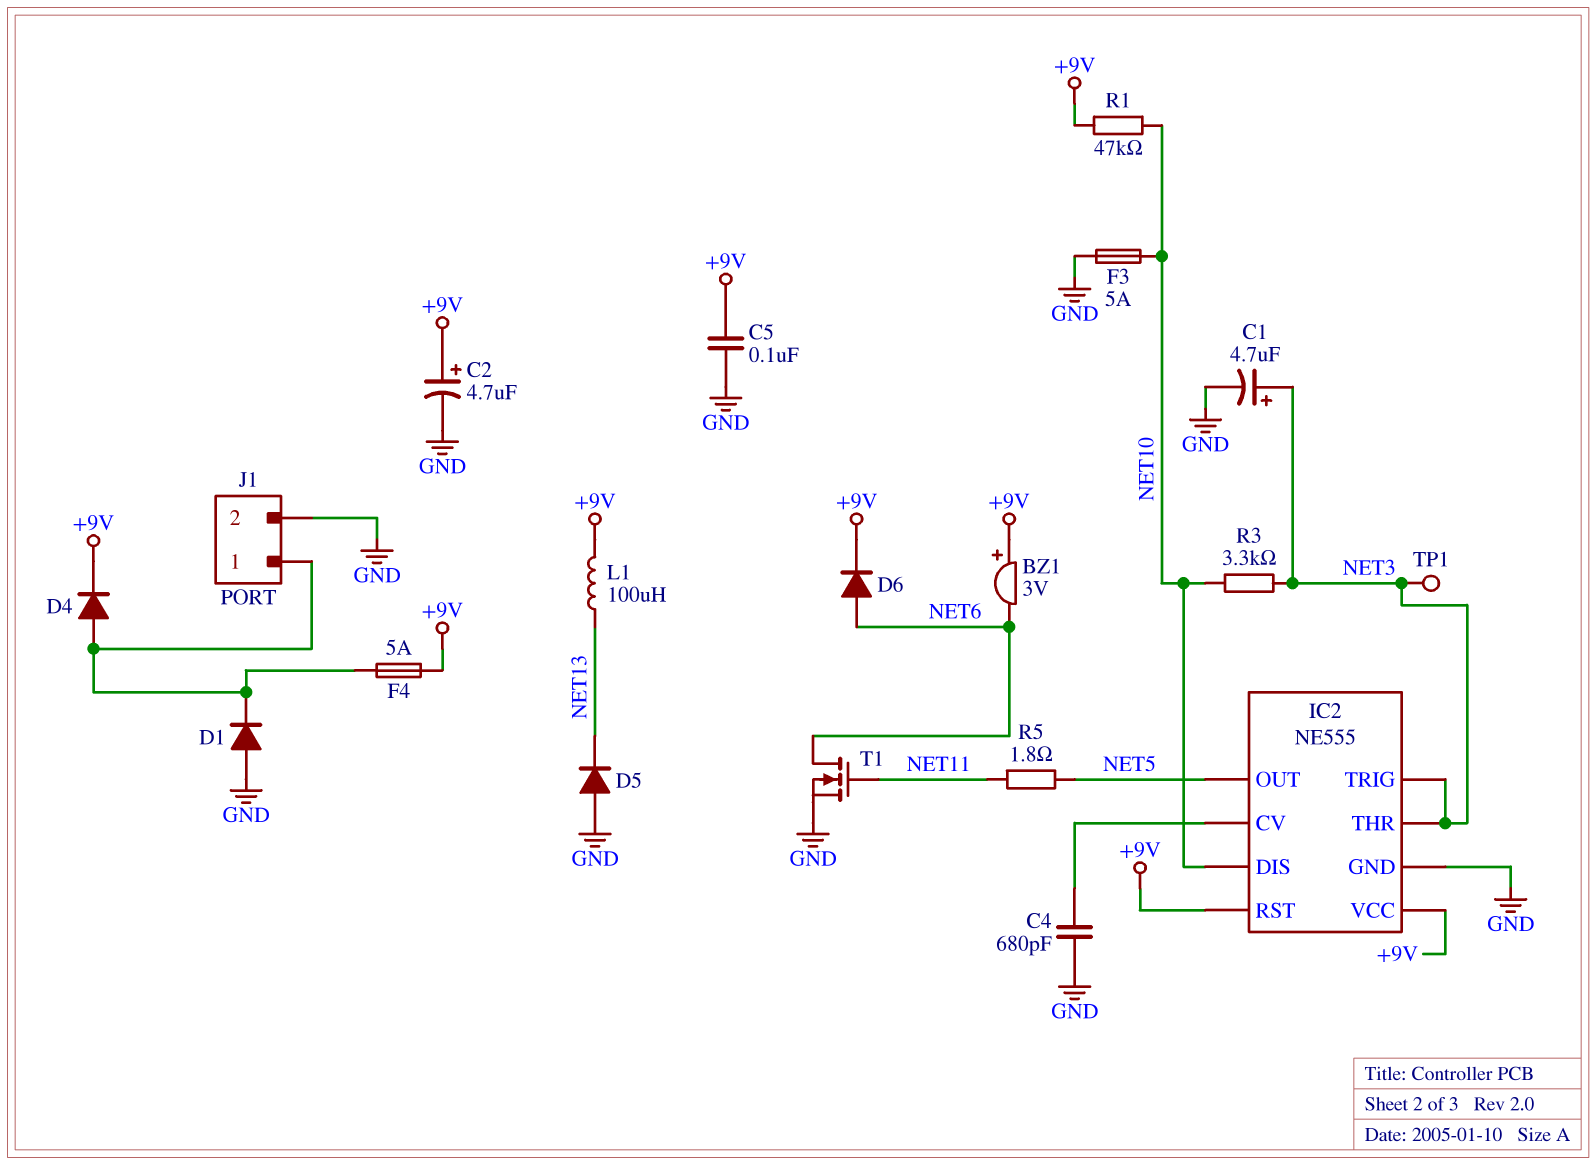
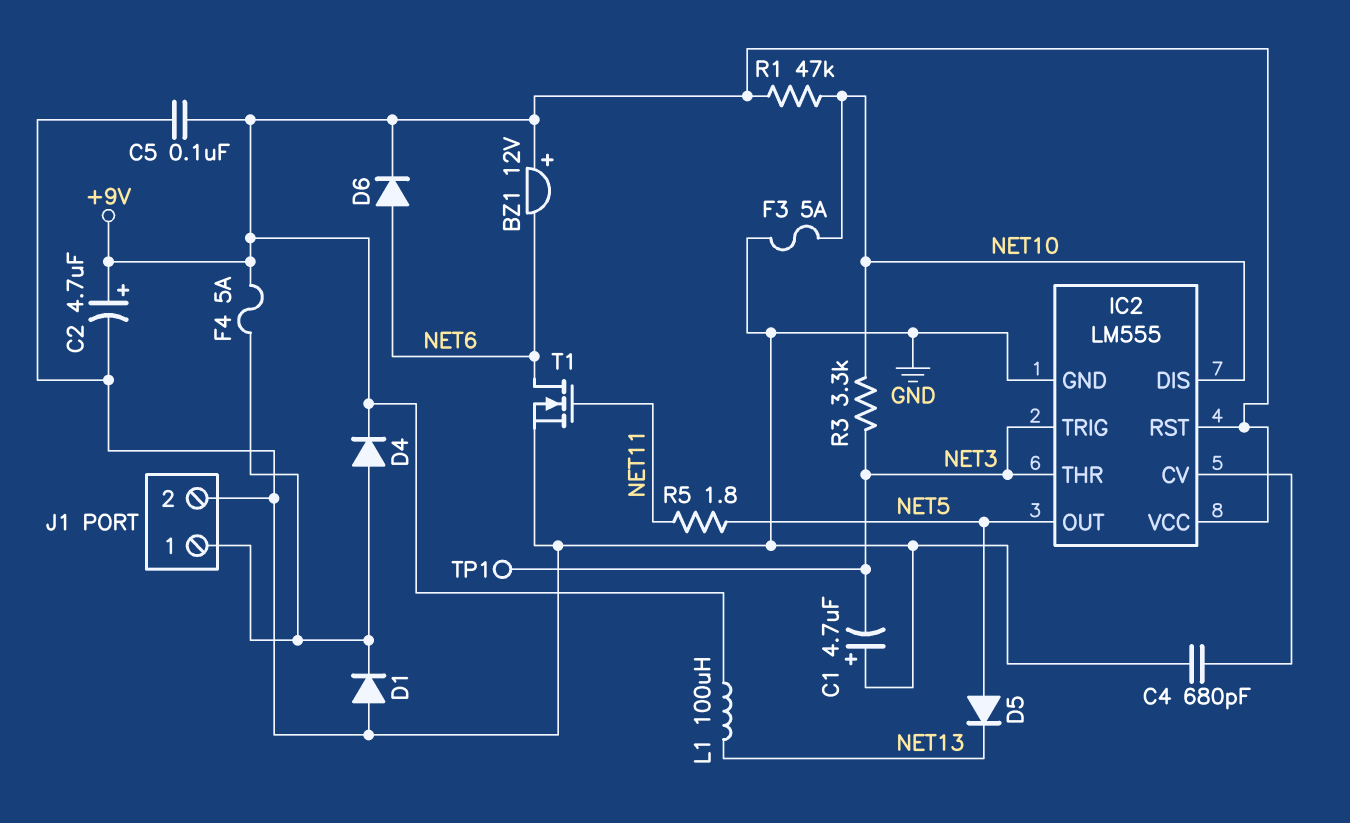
BZ1: buzzer 3V (plus +9V, minus NET6) -> buzzer 12V (plus +9V, minus NET6)
C1: 4.7uF (plus NET3, minus GND) -> 4.7uF (plus GND, minus NET3)
D5: diode (A GND, K NET13) -> diode (A NET5, K NET13)
IC2: NE555 -> LM555

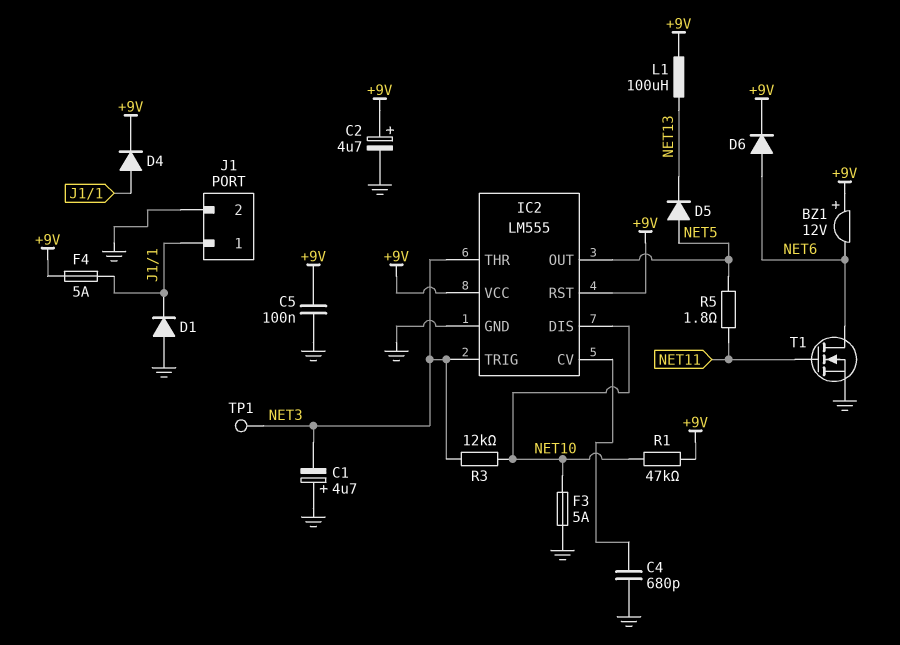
R3: 3.3k (NET3, NET10) -> 12k (NET3, NET10)

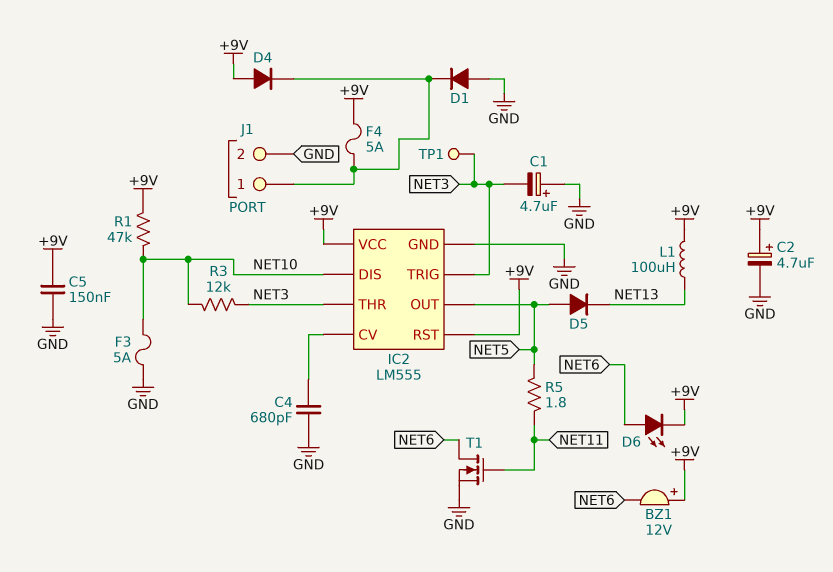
C5: 100nF (+9V, GND) -> 150nF (+9V, GND)
D4: diode (A J1/1, K +9V) -> diode (A +9V, K J1/1)
D6: diode (A NET6, K +9V) -> LED (A NET6, K +9V)

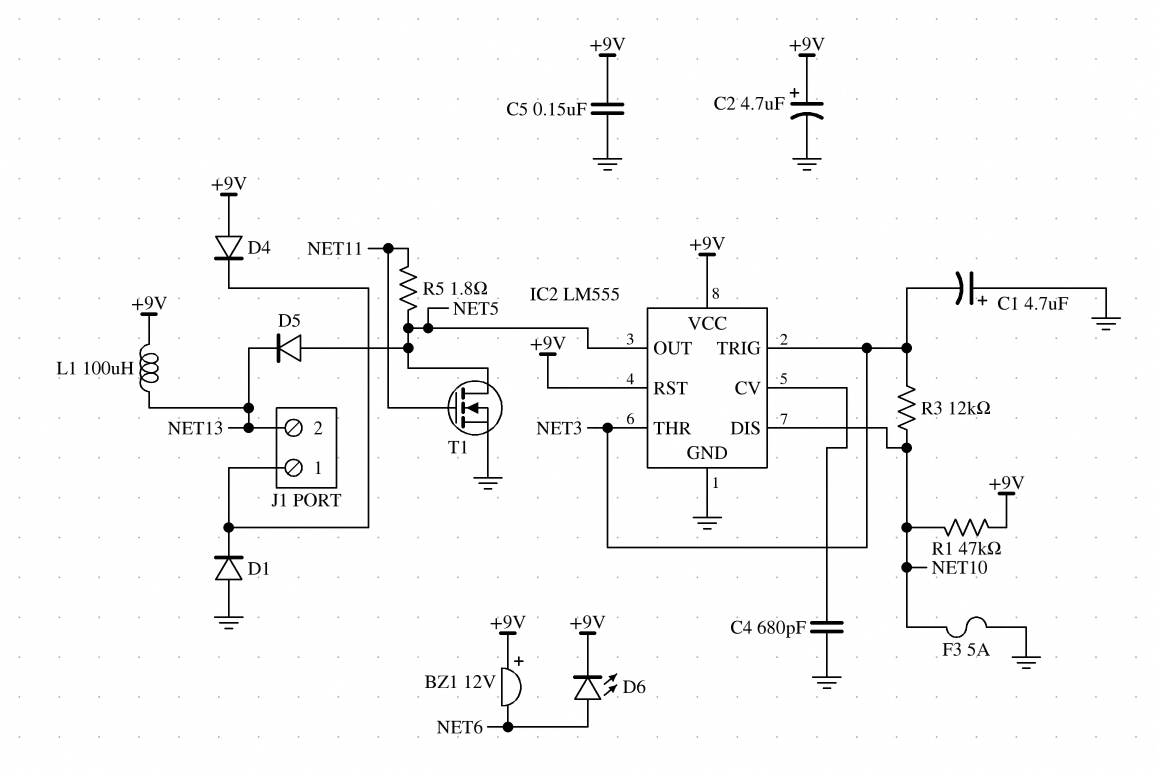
F4: 5A (+9V, J1/1) -> none
J1 pin 2: GND -> NET13
T1: NMOS (G NET11, D NET6, S GND) -> NMOS (G NET11, D NET5, S GND)
TP1: test point (NET3) -> none

